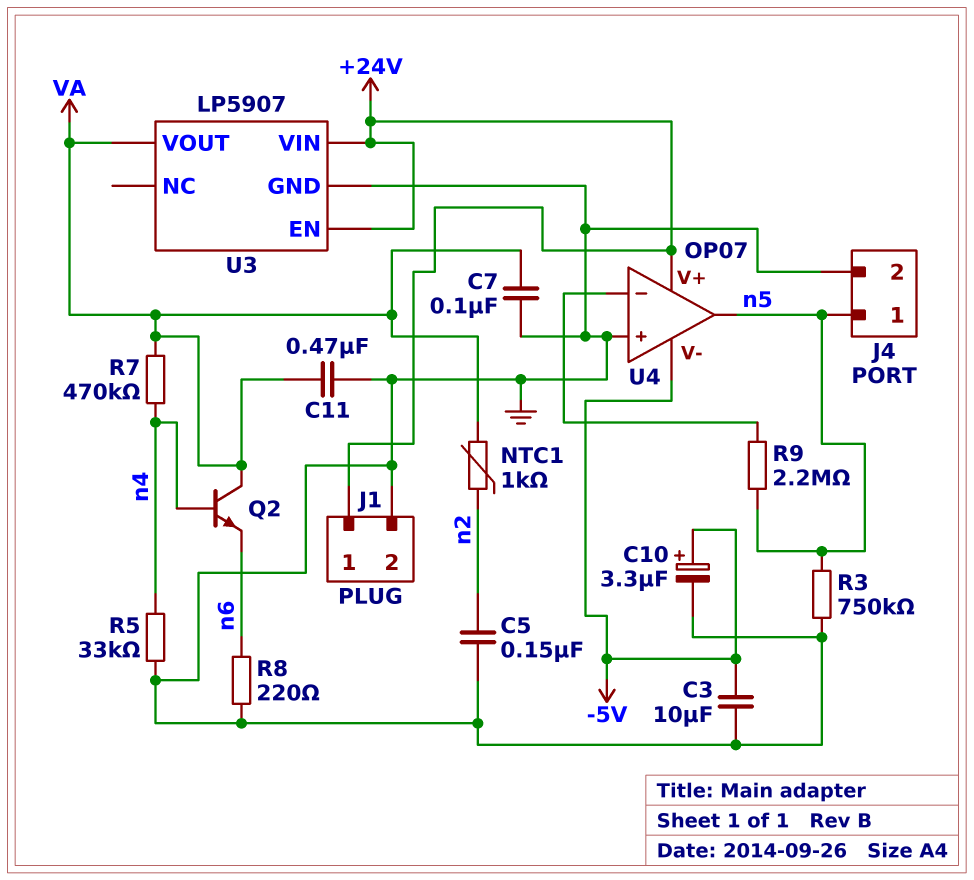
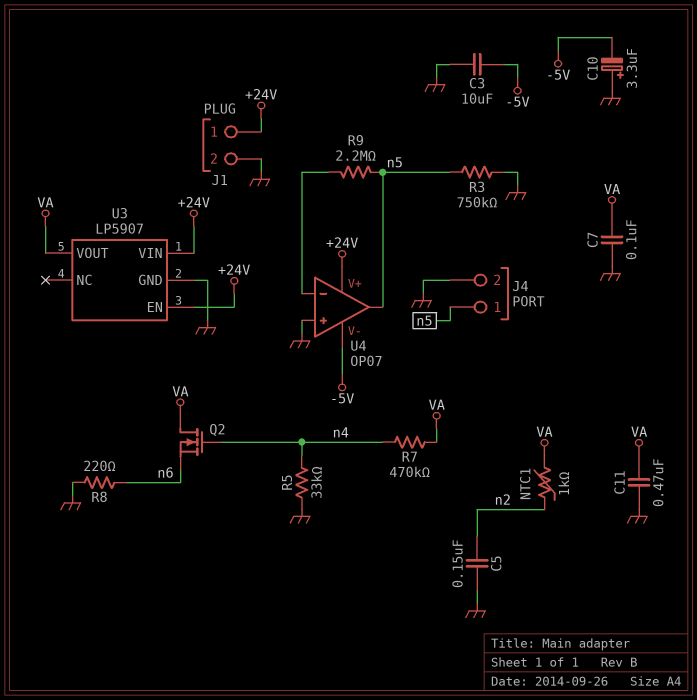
C10: 3.3uF (plus -5V, minus GND) -> 3.3uF (plus GND, minus -5V)
Q2: NPN (B n4, C VA, E n6) -> NMOS (G n4, D VA, S n6)

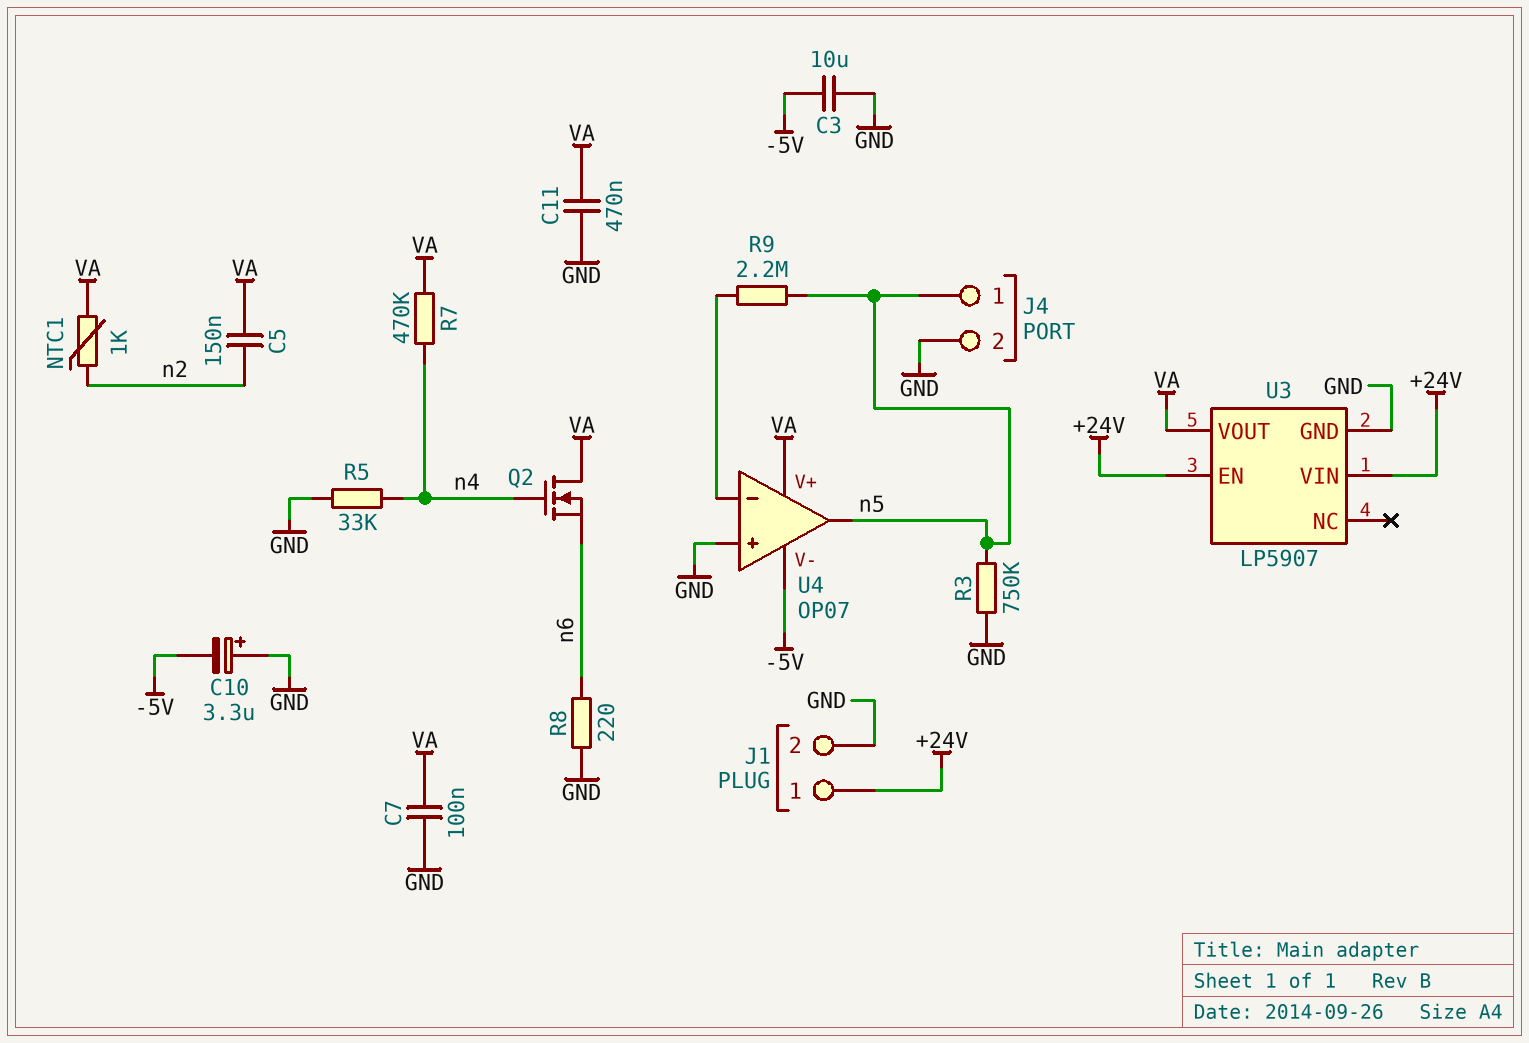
C5: 150nF (GND, n2) -> 150nF (VA, n2)
U4 pin V+: +24V -> VA

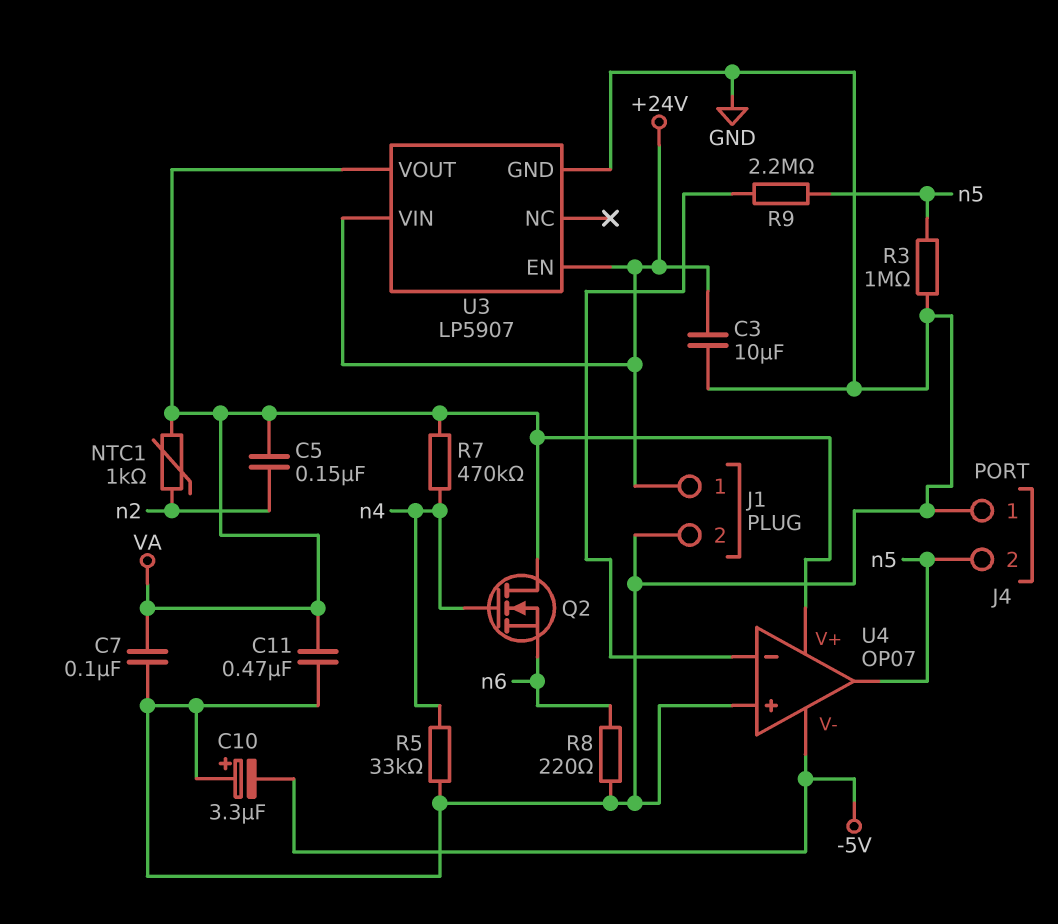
C3: 10uF (-5V, GND) -> 10uF (+24V, GND)
J4 pin 1: n5 -> GND
J4 pin 2: GND -> n5
R3: 750k (GND, n5) -> 1M (GND, n5)

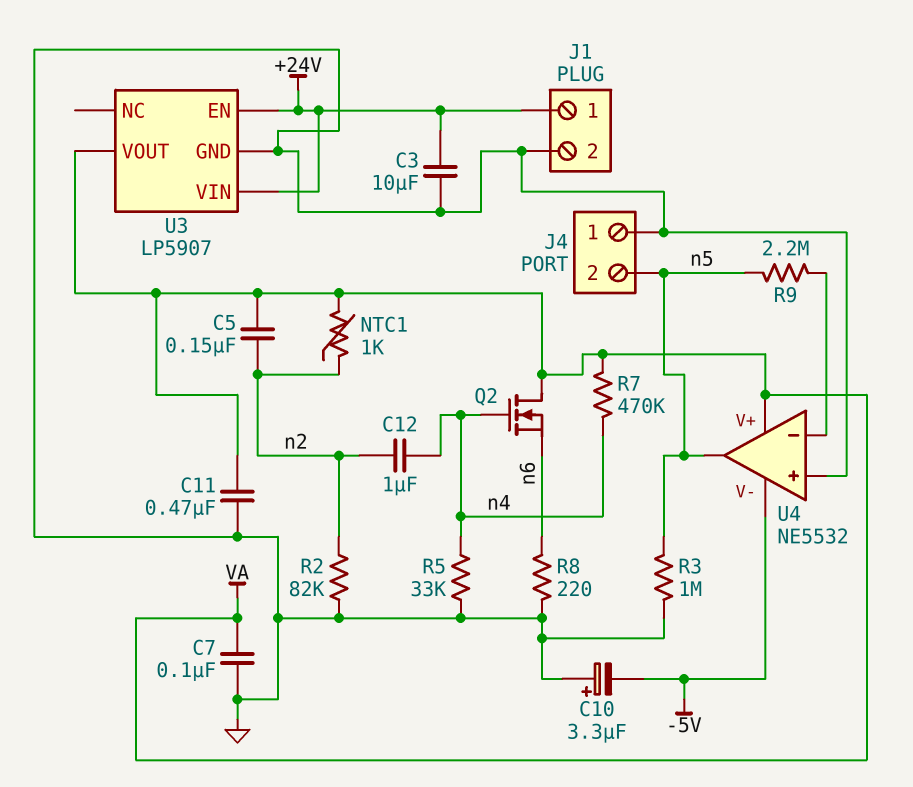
C12: none -> 1uF (n2, n4)
R2: none -> 82k (GND, n2)
U4: OP07 -> NE5532

